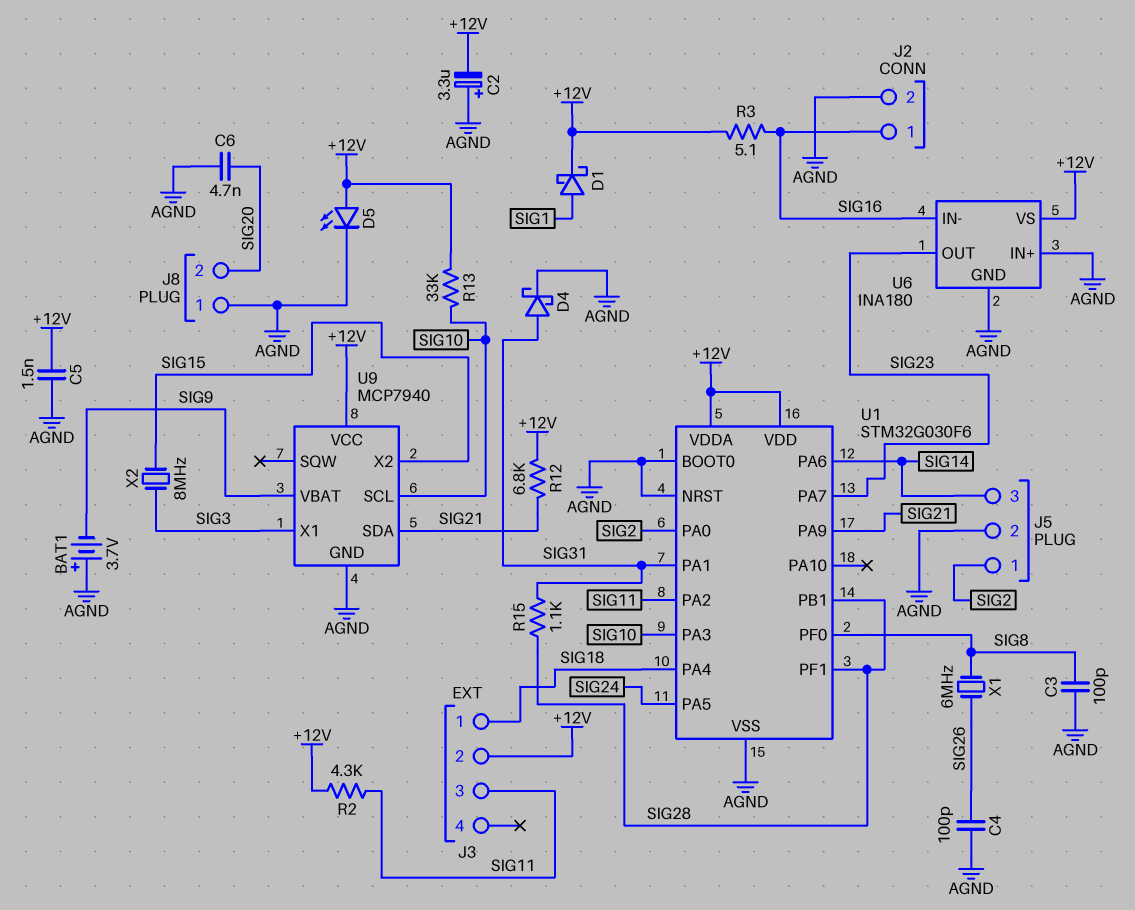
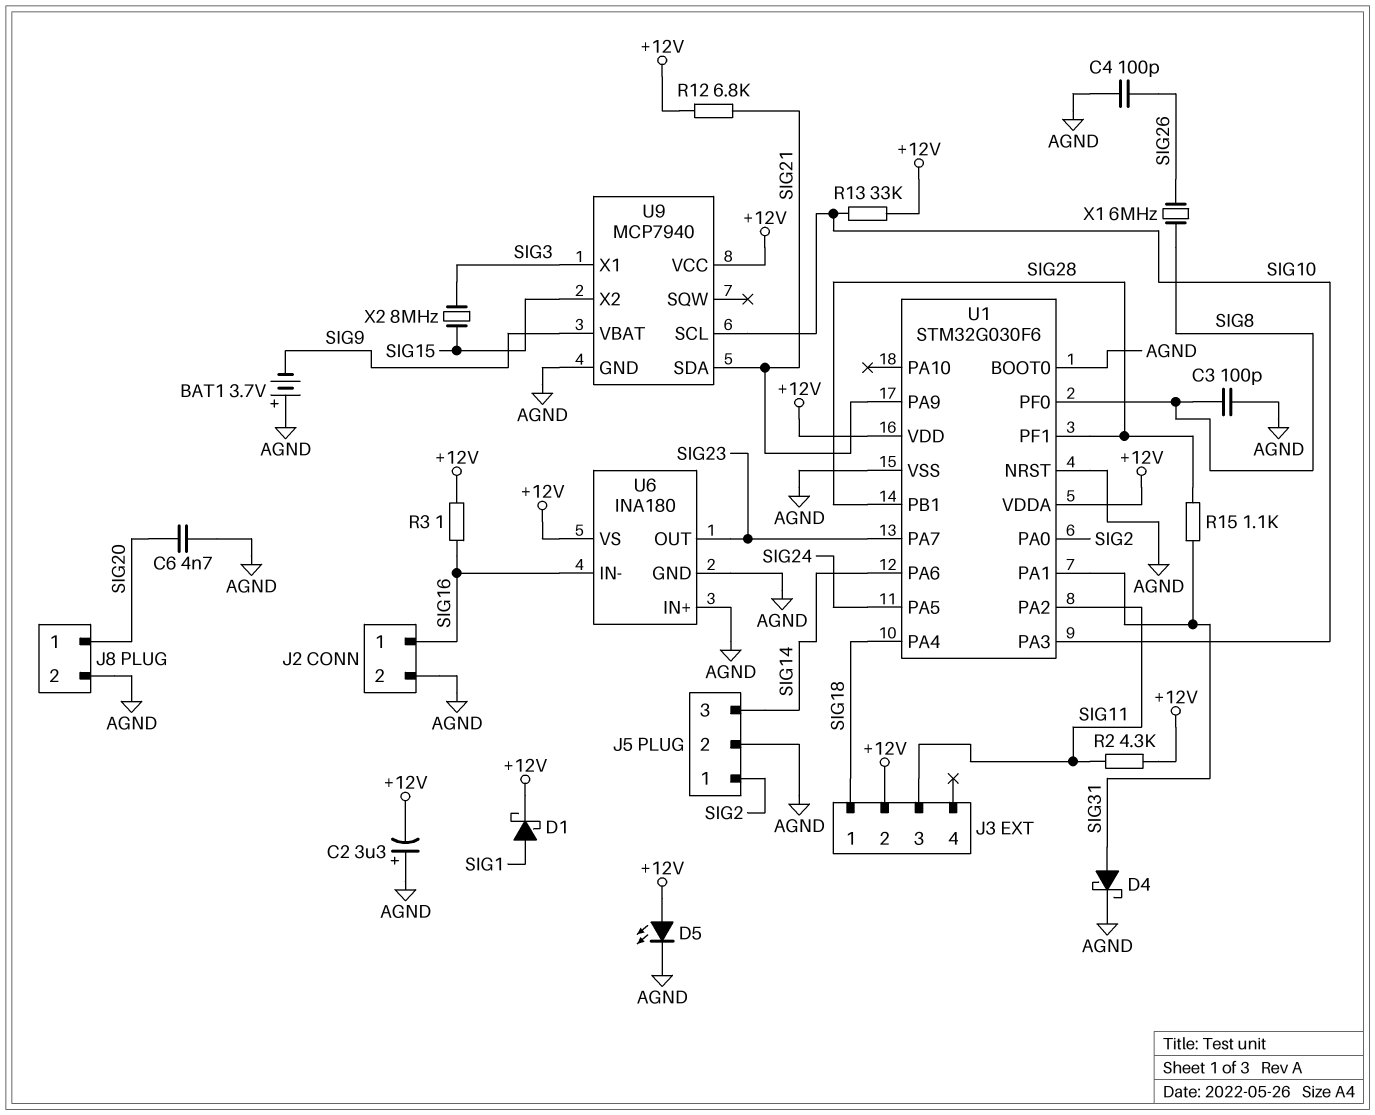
C5: 1.5nF (+12V, AGND) -> none
J8 pin 1: AGND -> SIG20
J8 pin 2: SIG20 -> AGND
R3: 5.1 (+12V, SIG16) -> 1 (+12V, SIG16)

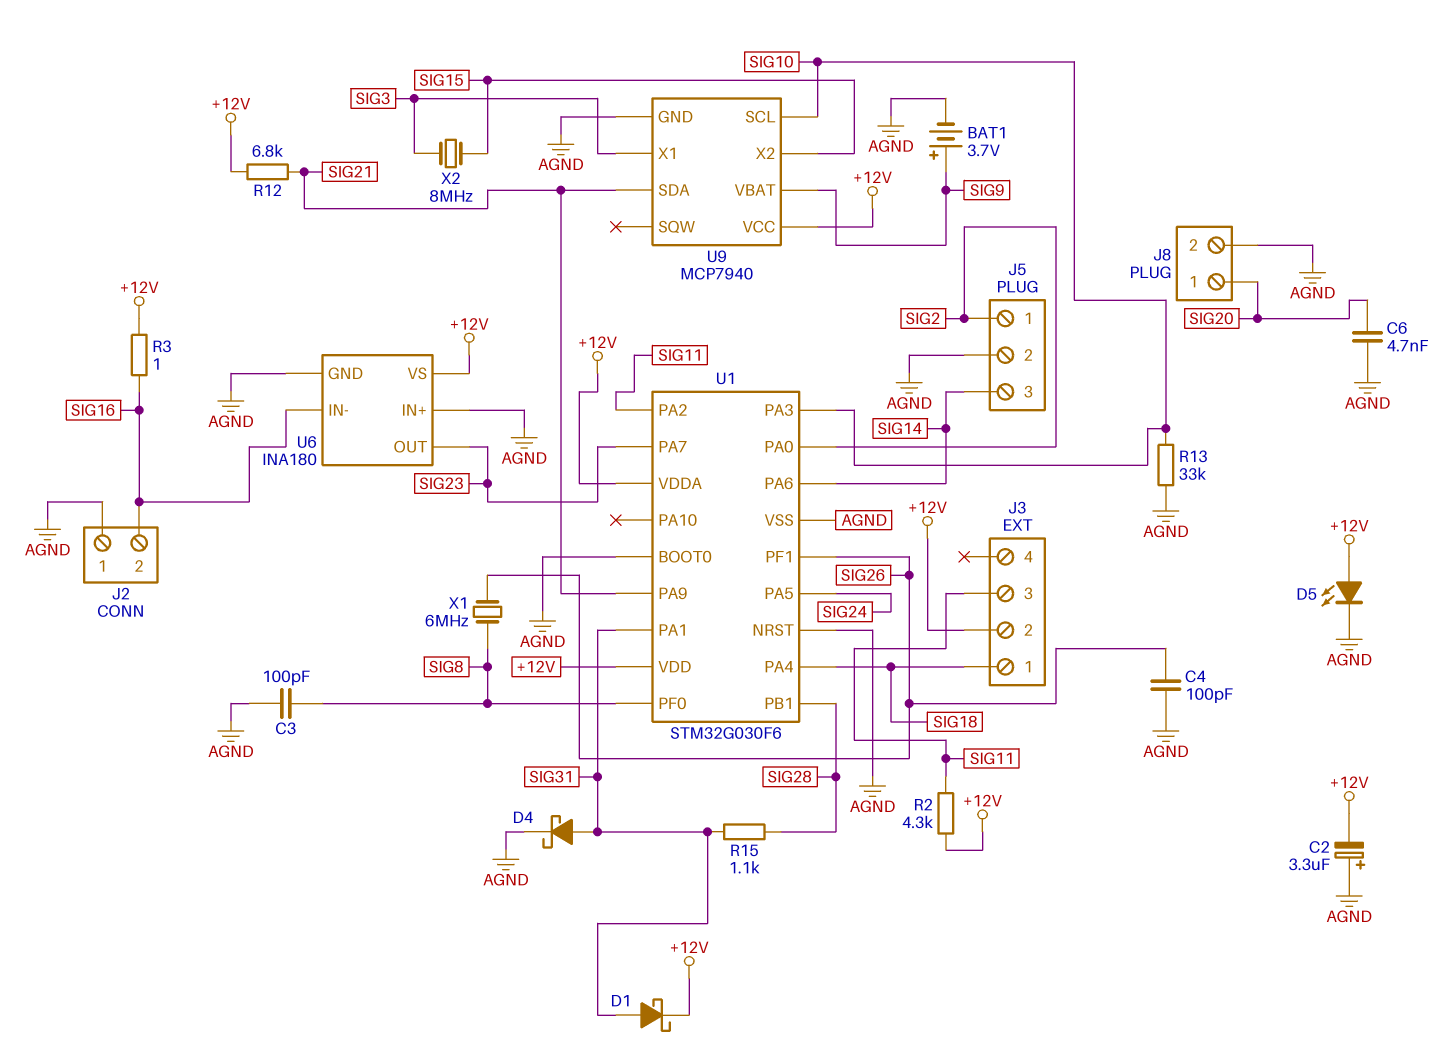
BAT1: 3.7V (plus AGND, minus SIG9) -> 3.7V (plus SIG9, minus AGND)
D1: schottky (A SIG1, K +12V) -> schottky (A SIG31, K +12V)
J2 pin 1: SIG16 -> AGND
J2 pin 2: AGND -> SIG16
R13: 33k (+12V, SIG10) -> 33k (AGND, SIG10)
U1 pin PF1: SIG28 -> SIG26

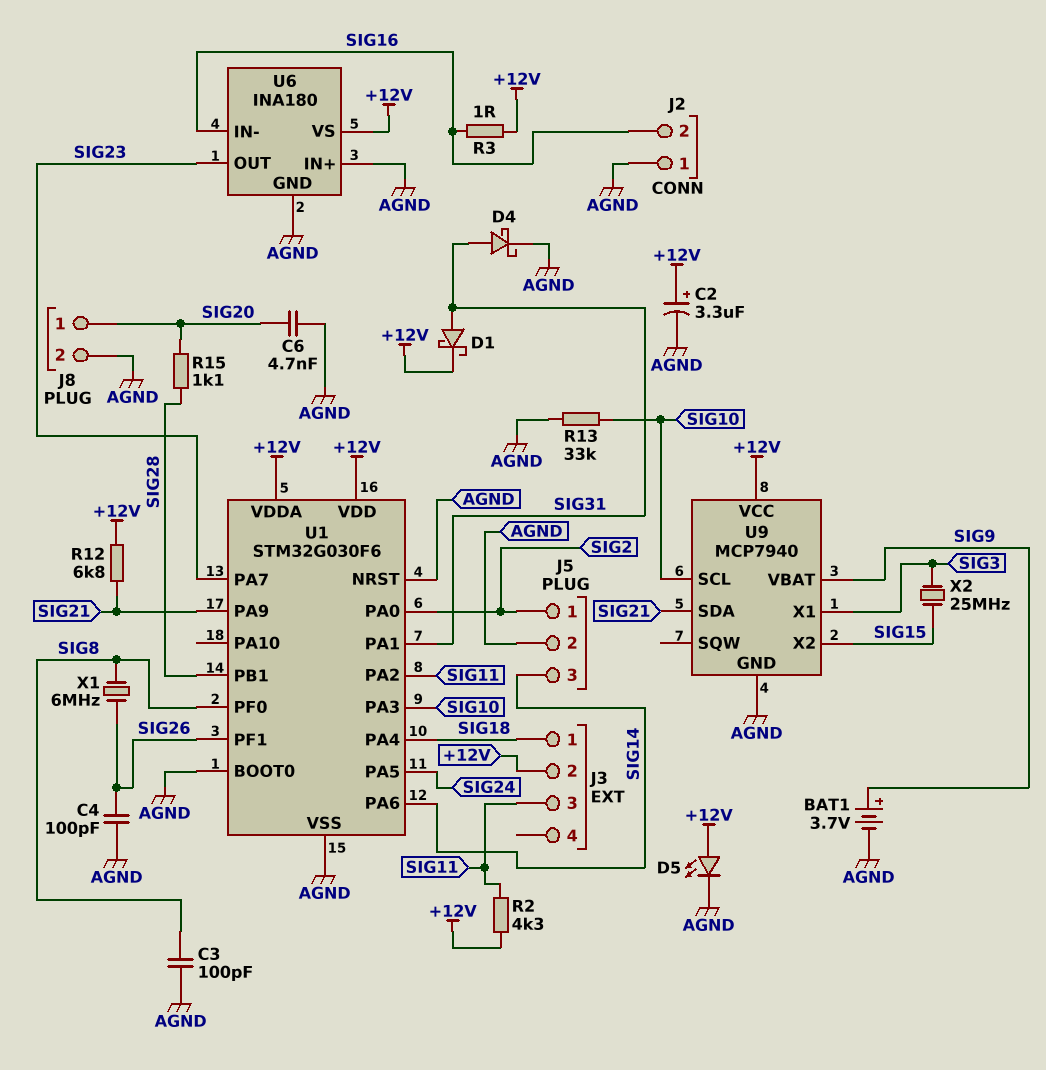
C2: 3.3uF (plus AGND, minus +12V) -> 3.3uF (plus +12V, minus AGND)
R15: 1.1k (SIG28, SIG31) -> 1.1k (SIG20, SIG28)
X2: 8MHz (SIG3, SIG15) -> 25MHz (SIG3, SIG15)

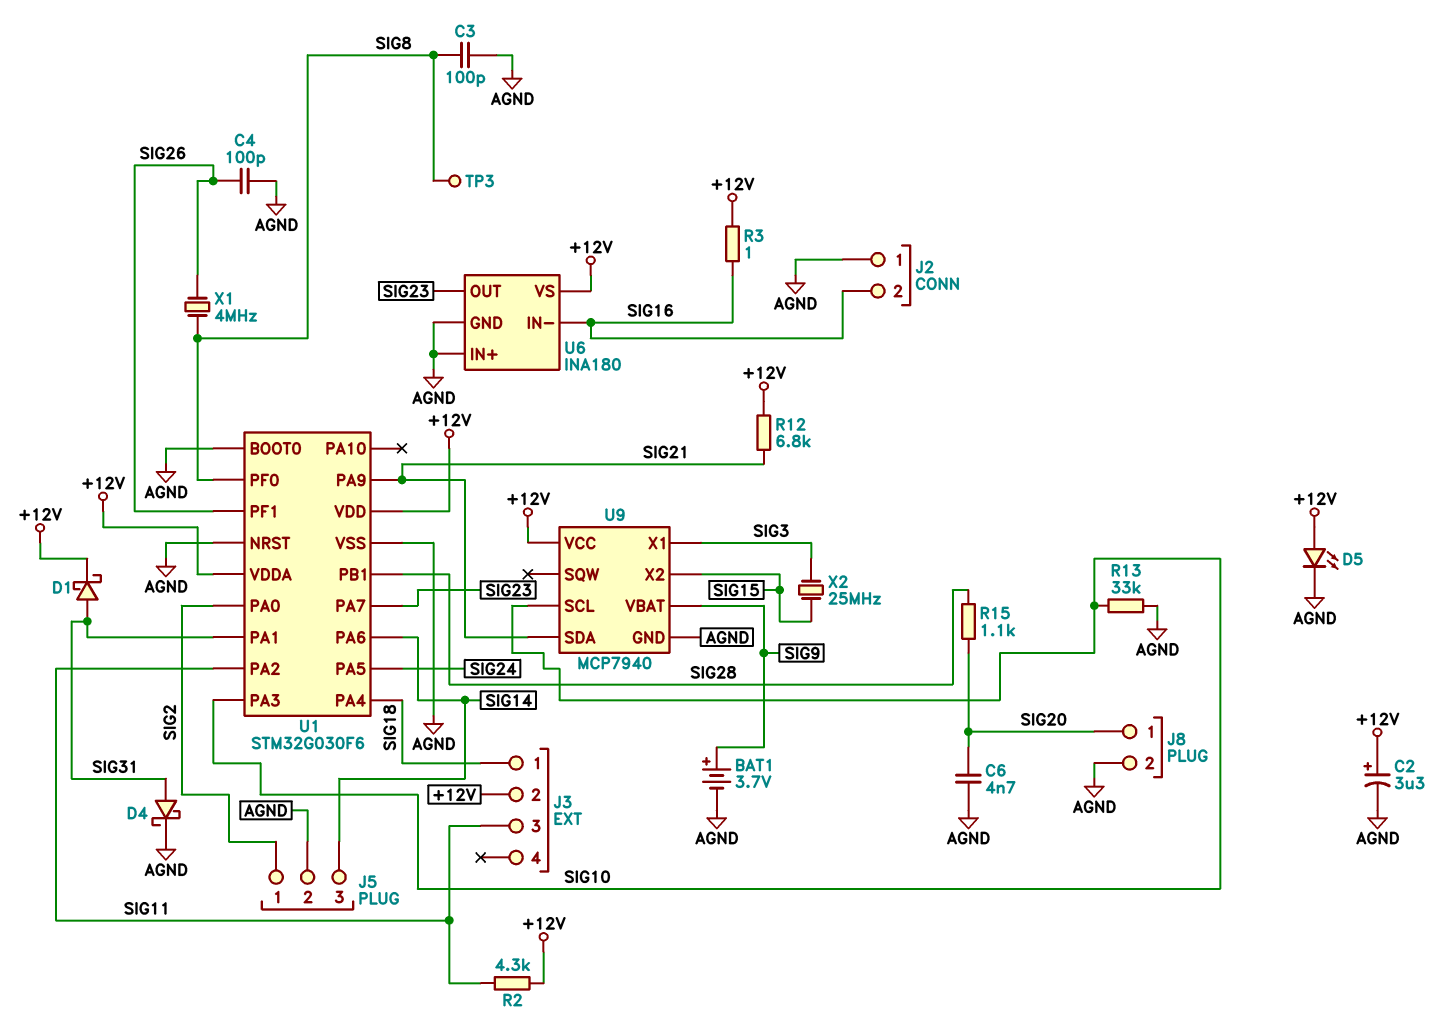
TP3: none -> test point (SIG8)
X1: 6MHz (SIG8, SIG26) -> 4MHz (SIG8, SIG26)

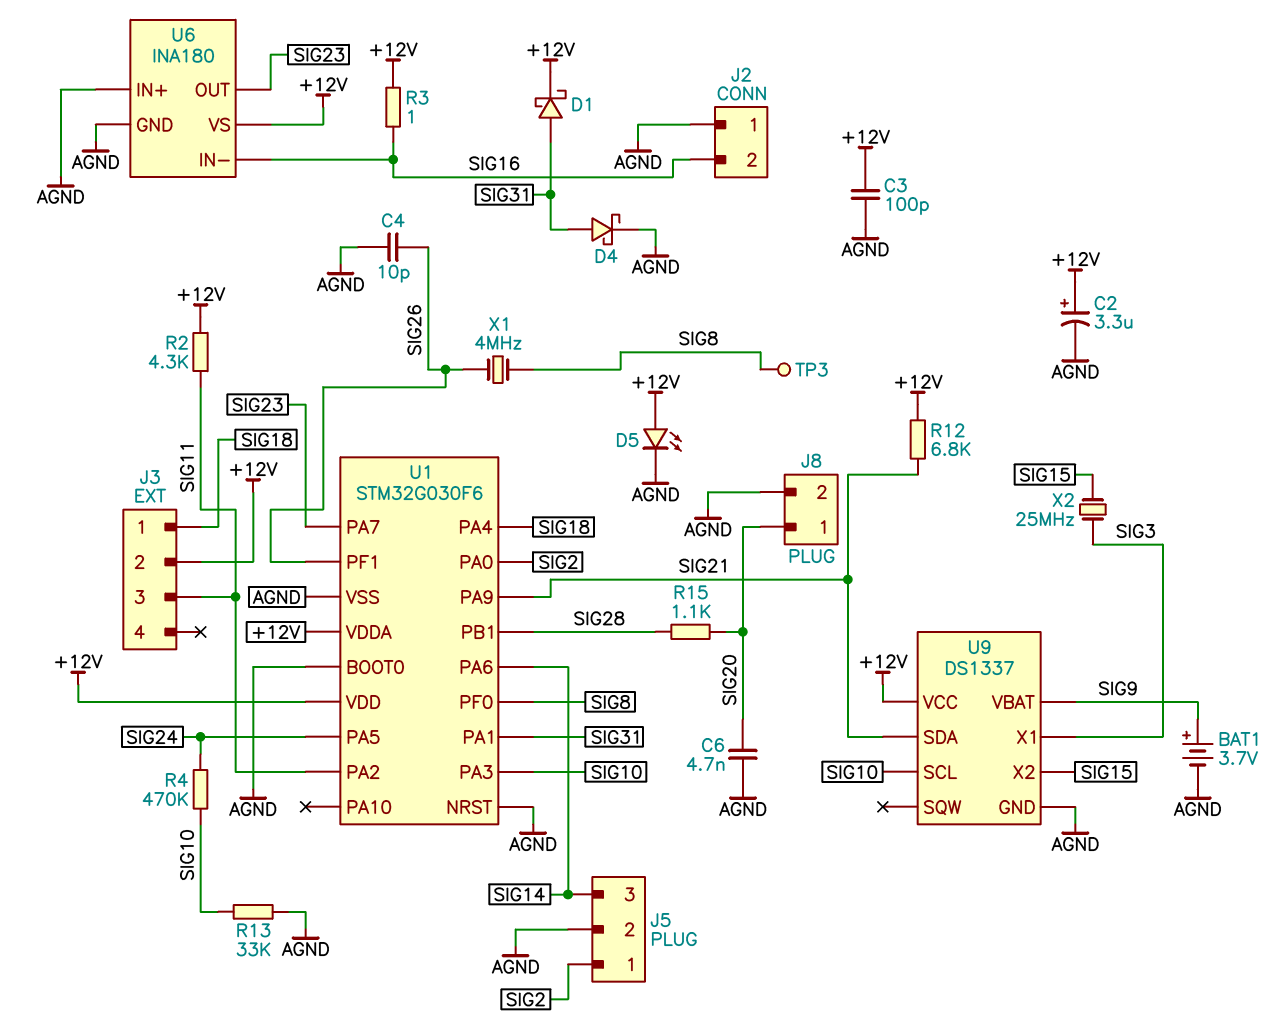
C3: 100pF (AGND, SIG8) -> 100pF (+12V, AGND)
C4: 100pF (AGND, SIG26) -> 10pF (AGND, SIG26)
R4: none -> 470k (SIG10, SIG24)
U9: MCP7940 -> DS1337

